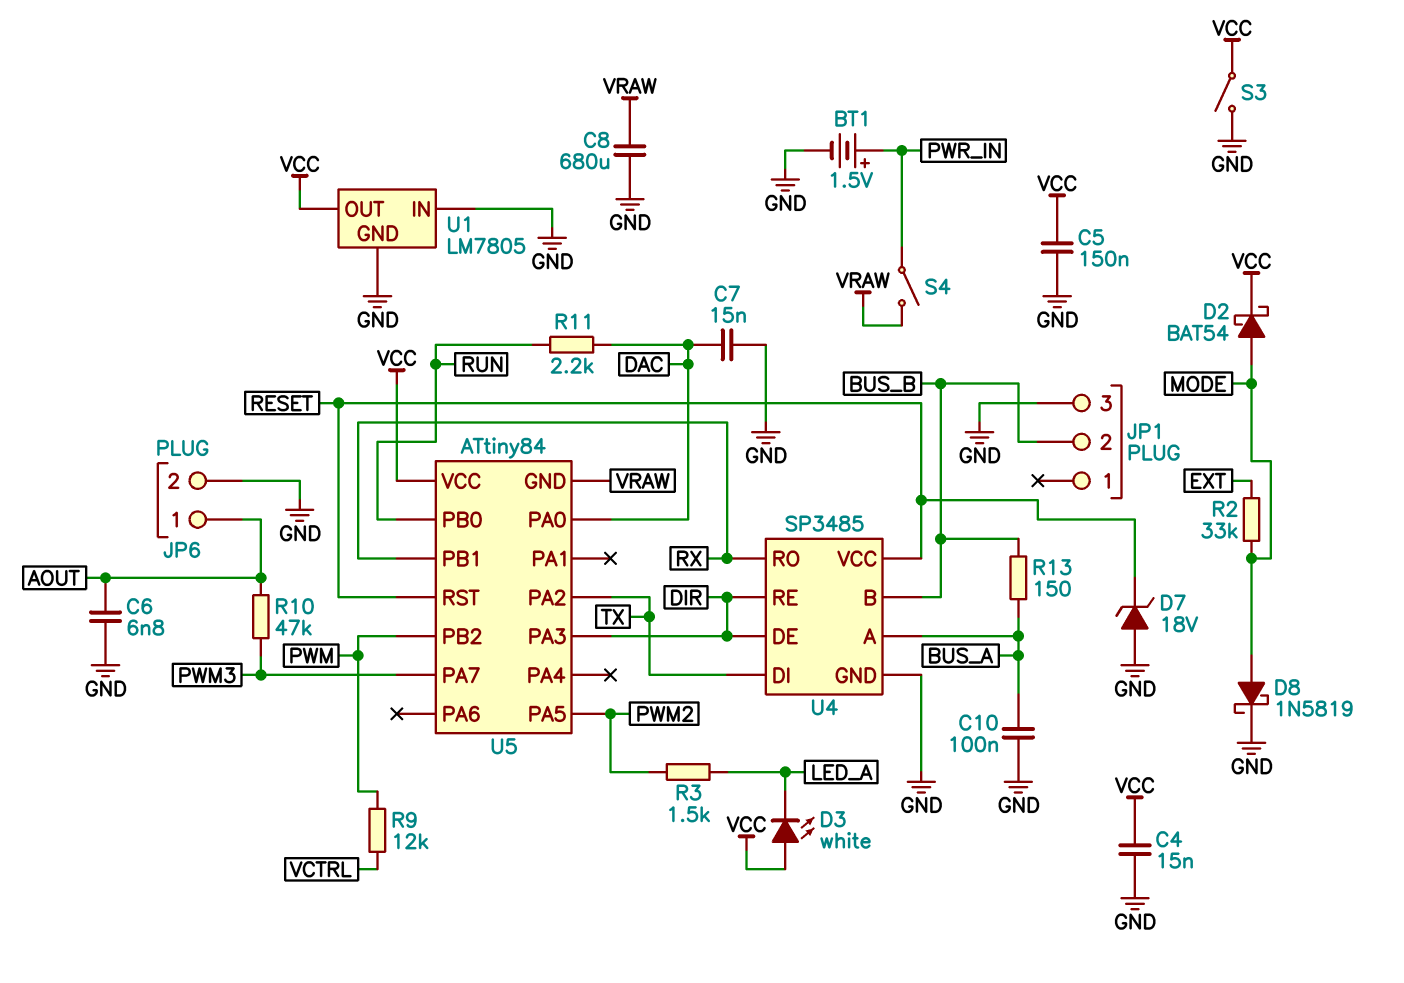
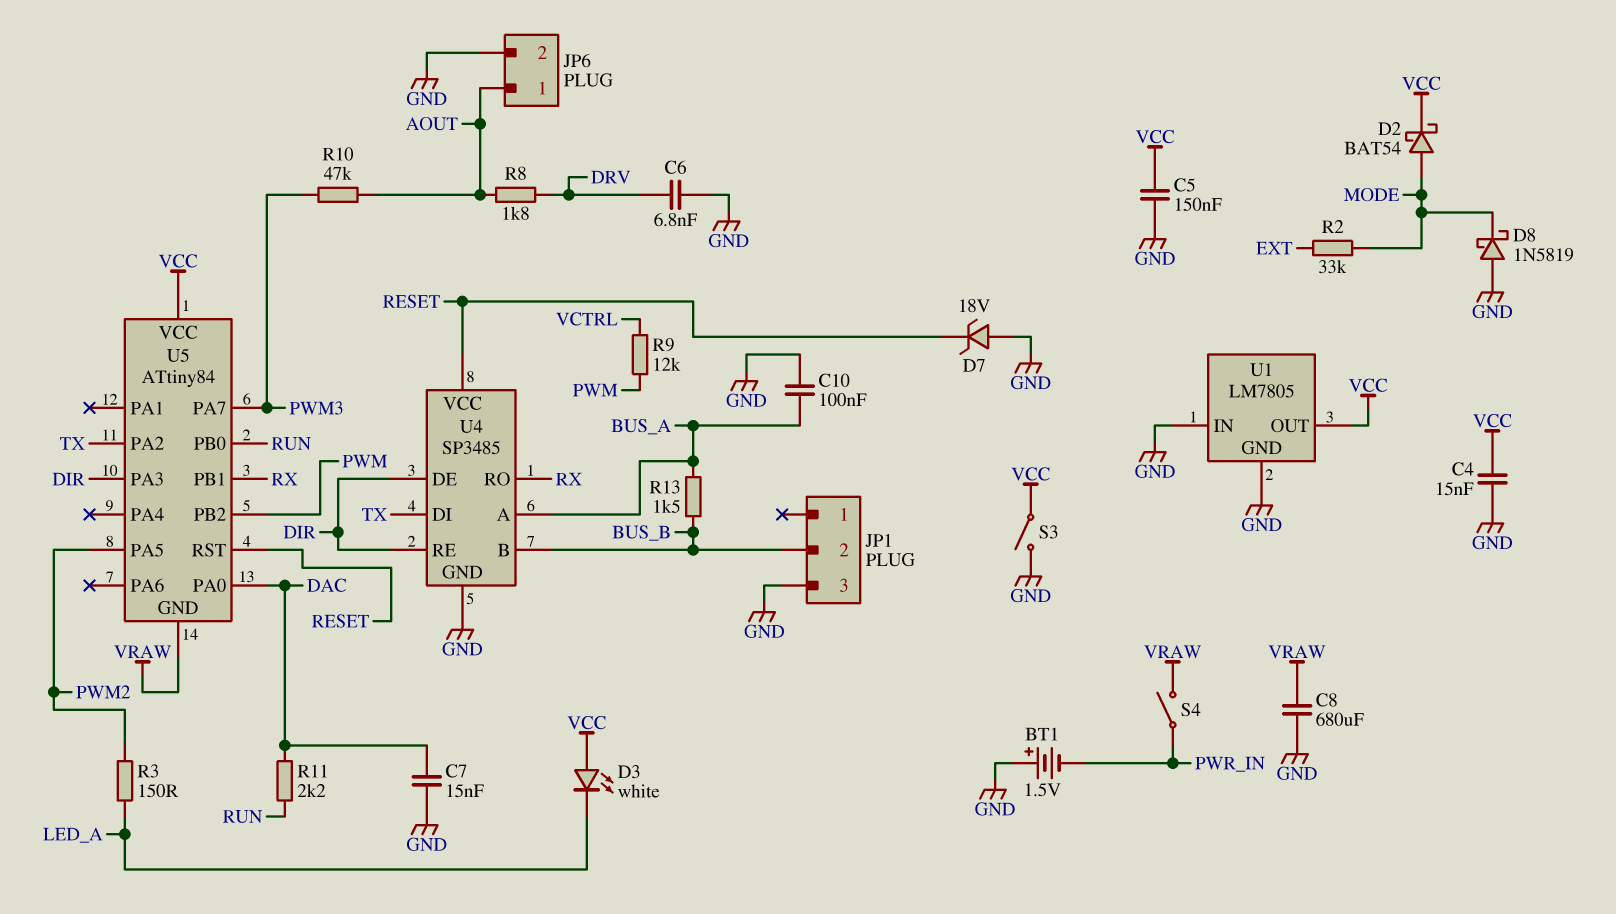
BT1: 1.5V (plus PWR_IN, minus GND) -> 1.5V (plus GND, minus PWR_IN)
C6: 6.8nF (AOUT, GND) -> 6.8nF (DRV, GND)
D8: schottky 1N5819 (A MODE, K GND) -> schottky 1N5819 (A GND, K MODE)
R3: 1.5k (LED_A, PWM2) -> 150 (LED_A, PWM2)
R8: none -> 1.8k (AOUT, DRV)
R13: 150 (BUS_A, BUS_B) -> 1.5k (BUS_A, BUS_B)

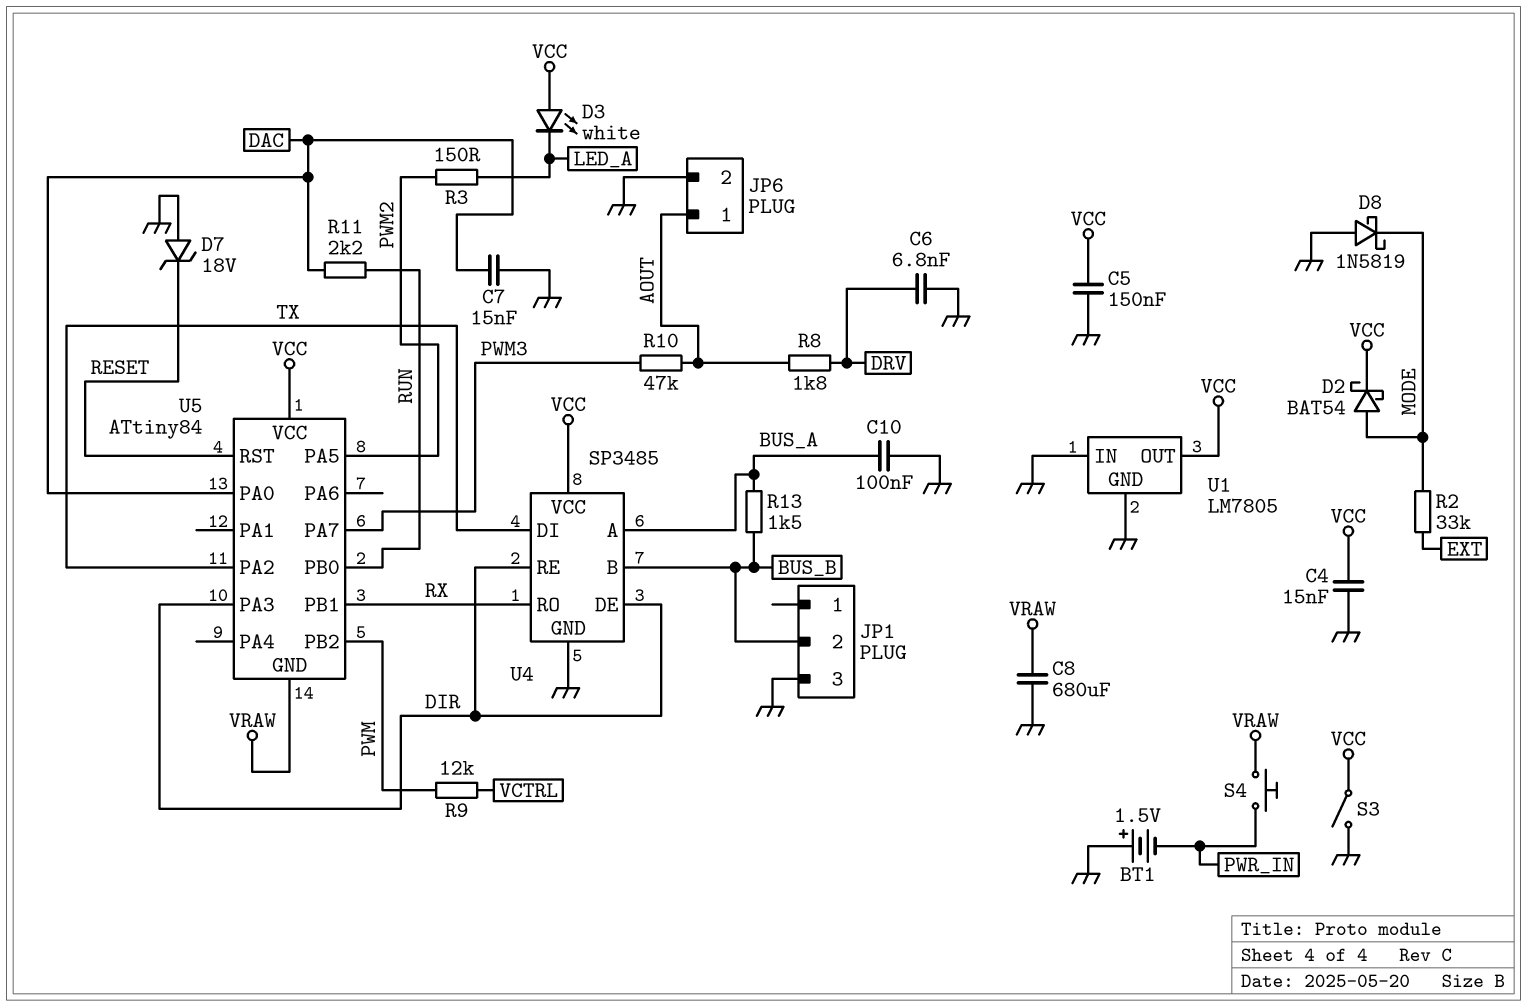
S4: switch (PWR_IN, VRAW) -> button (PWR_IN, VRAW)
U4 pin VCC: RESET -> VCC

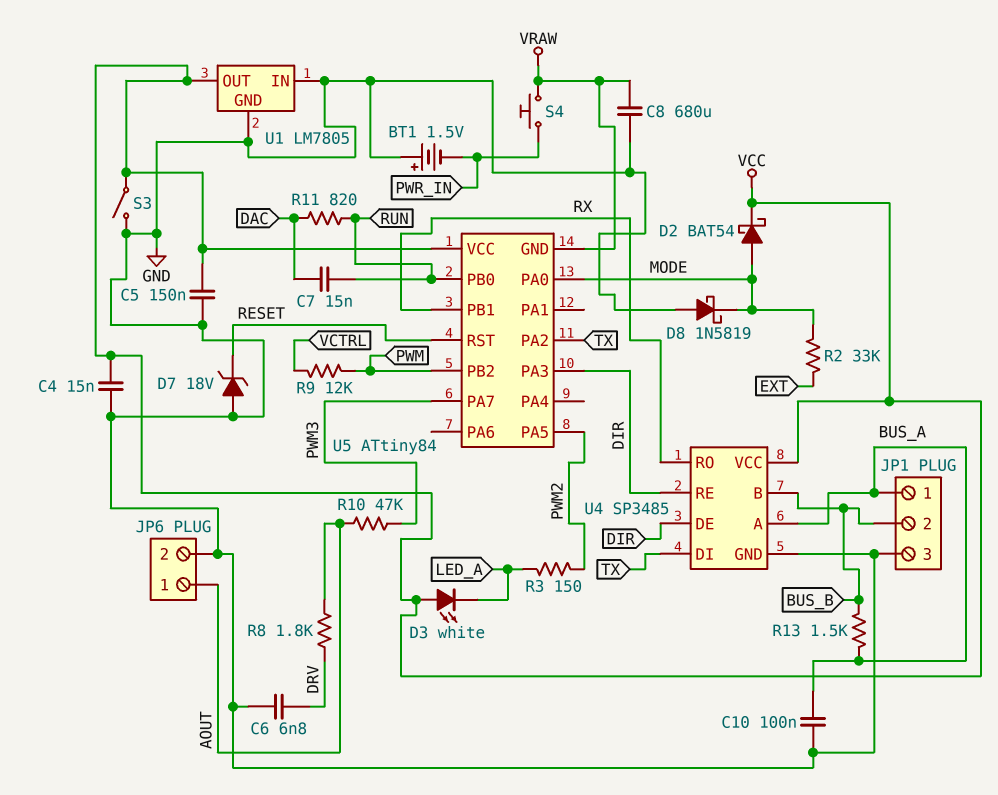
C7: 15nF (DAC, GND) -> 15nF (DAC, RUN)
JP1 pin 1: none -> BUS_A
R11: 2.2k (DAC, RUN) -> 820 (DAC, RUN)
U5 pin PA0: DAC -> MODE

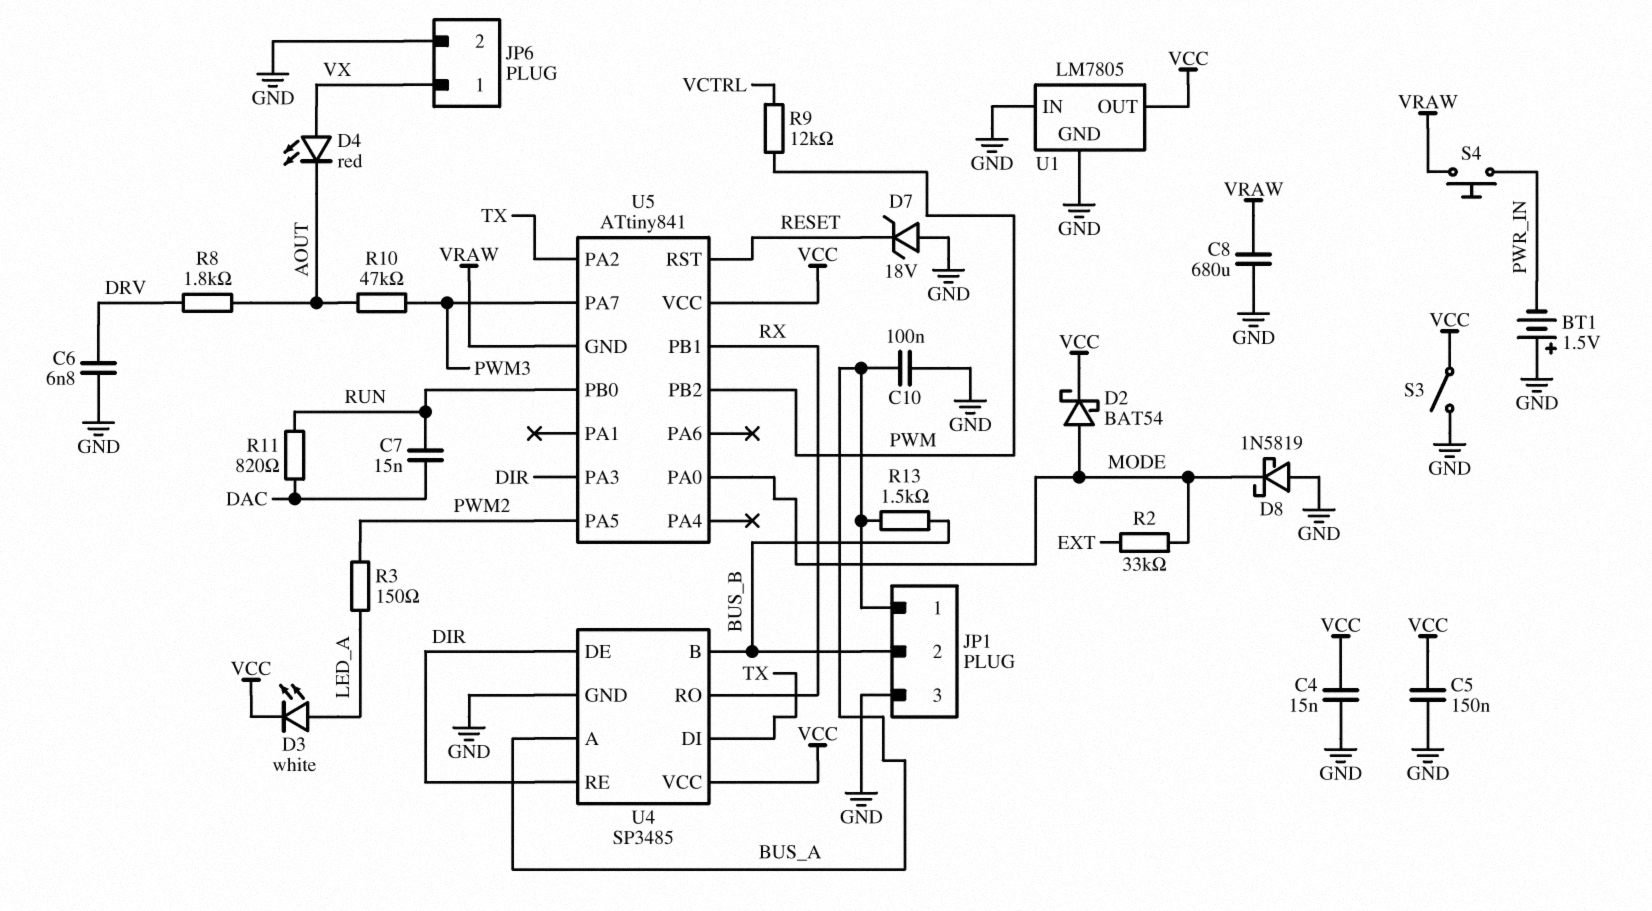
D3: LED white (A VCC, K LED_A) -> LED white (A LED_A, K VCC)
D4: none -> LED red (A VX, K AOUT)
JP6 pin 1: AOUT -> VX
U5: ATtiny84 -> ATtiny841

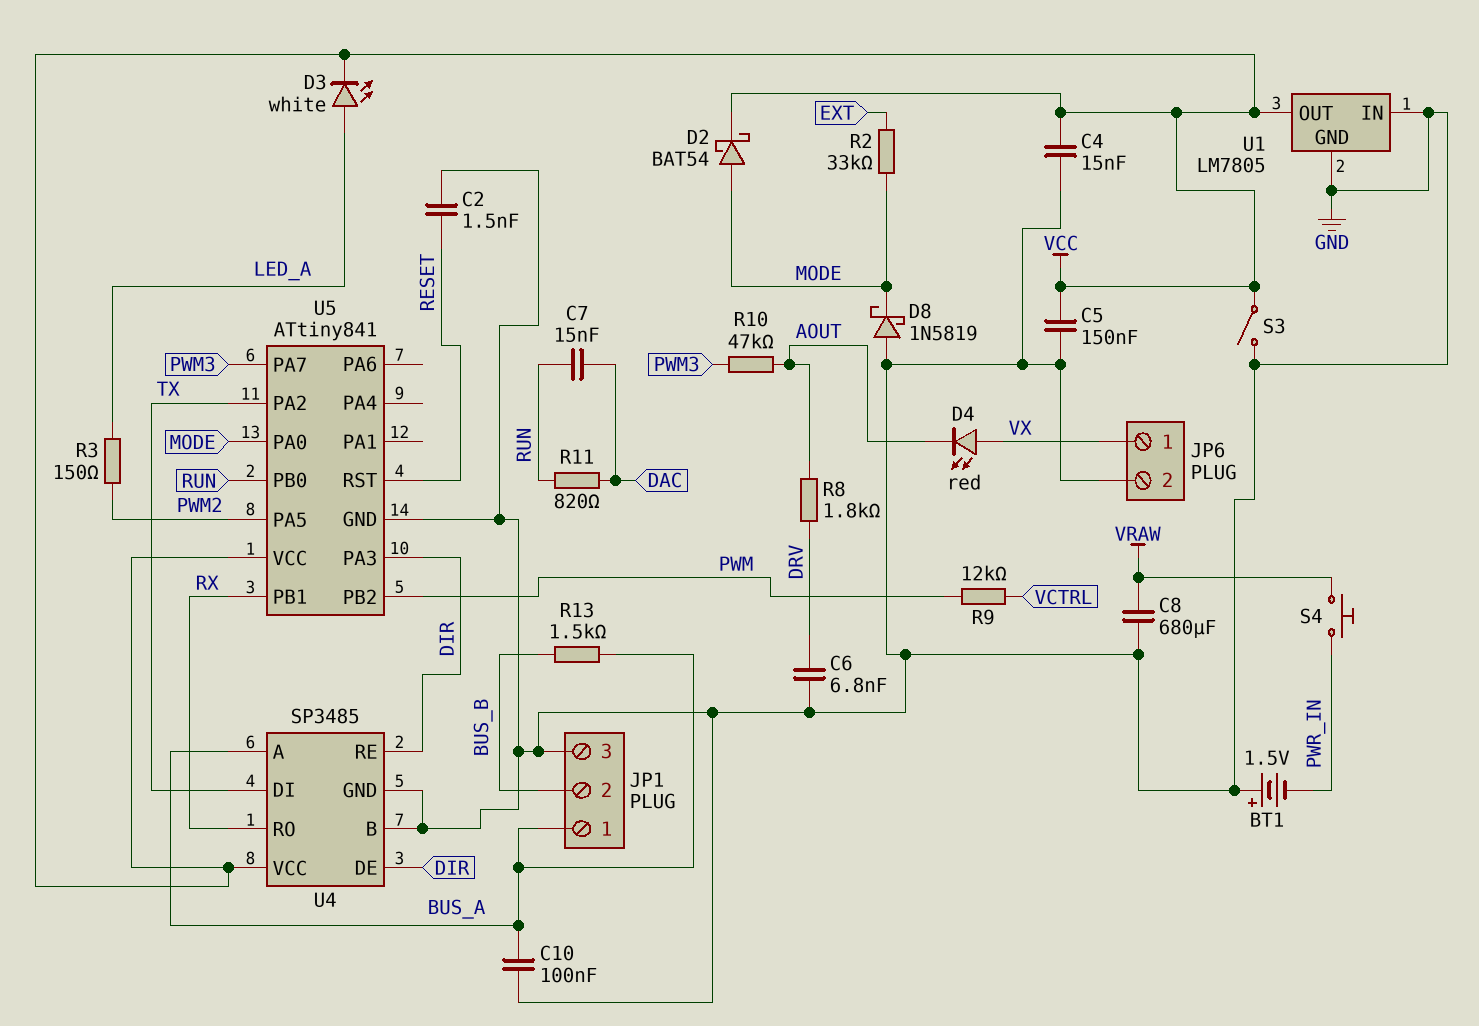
C2: none -> 1.5nF (GND, RESET)
D7: zener 18V (A GND, K RESET) -> none
U4 pin B: BUS_B -> GND
U5 pin GND: VRAW -> GND

